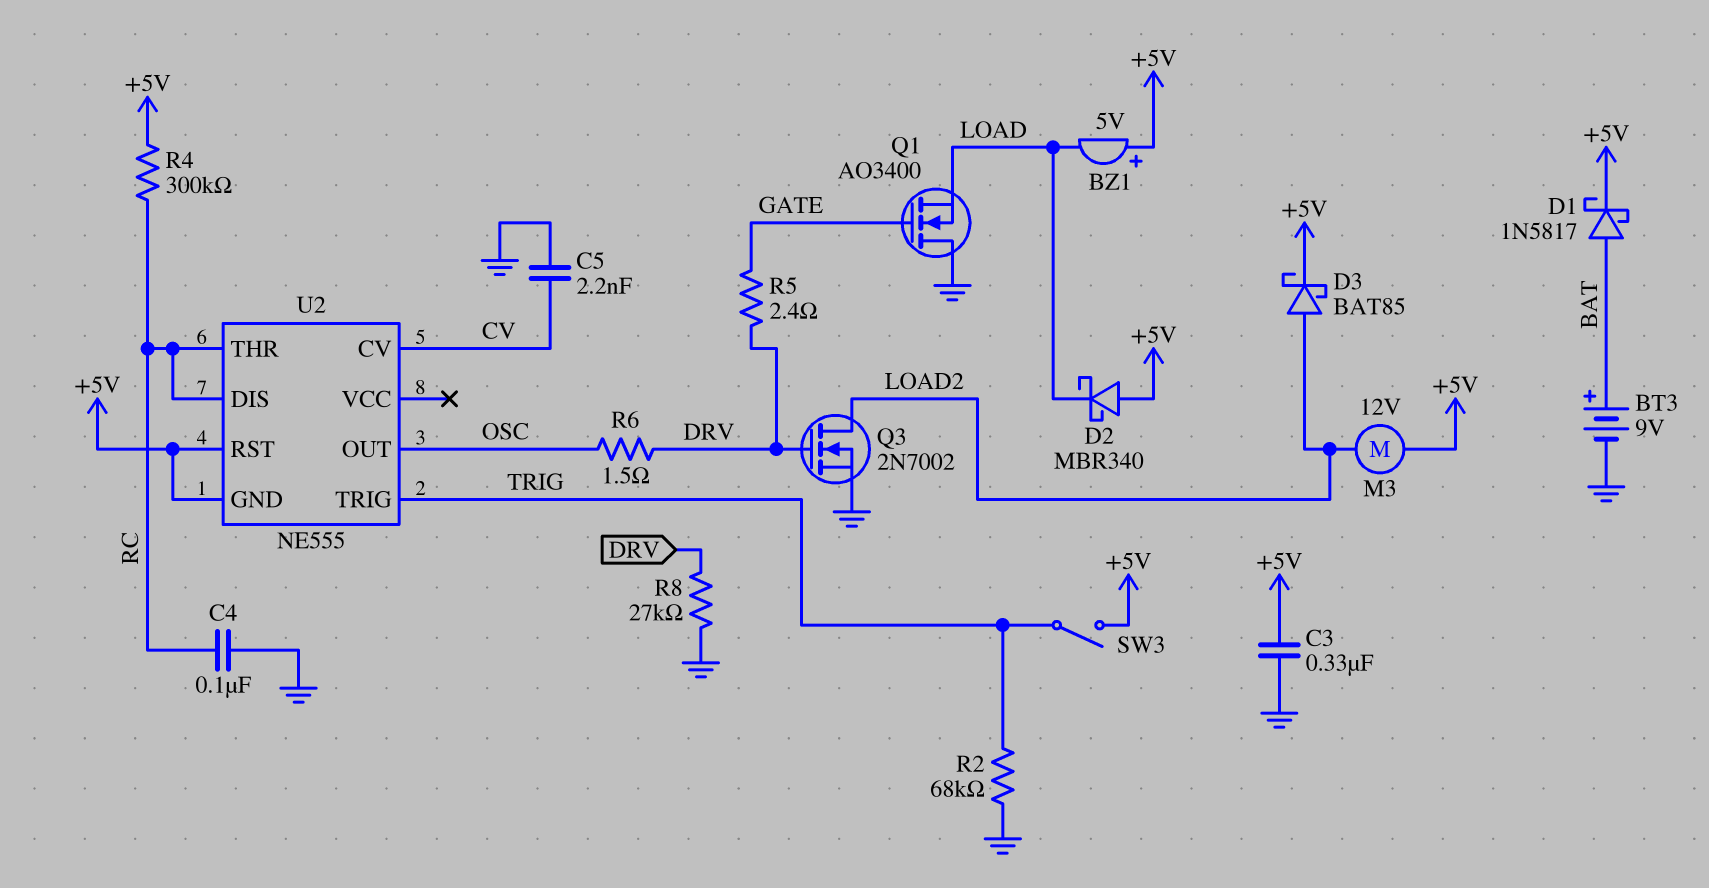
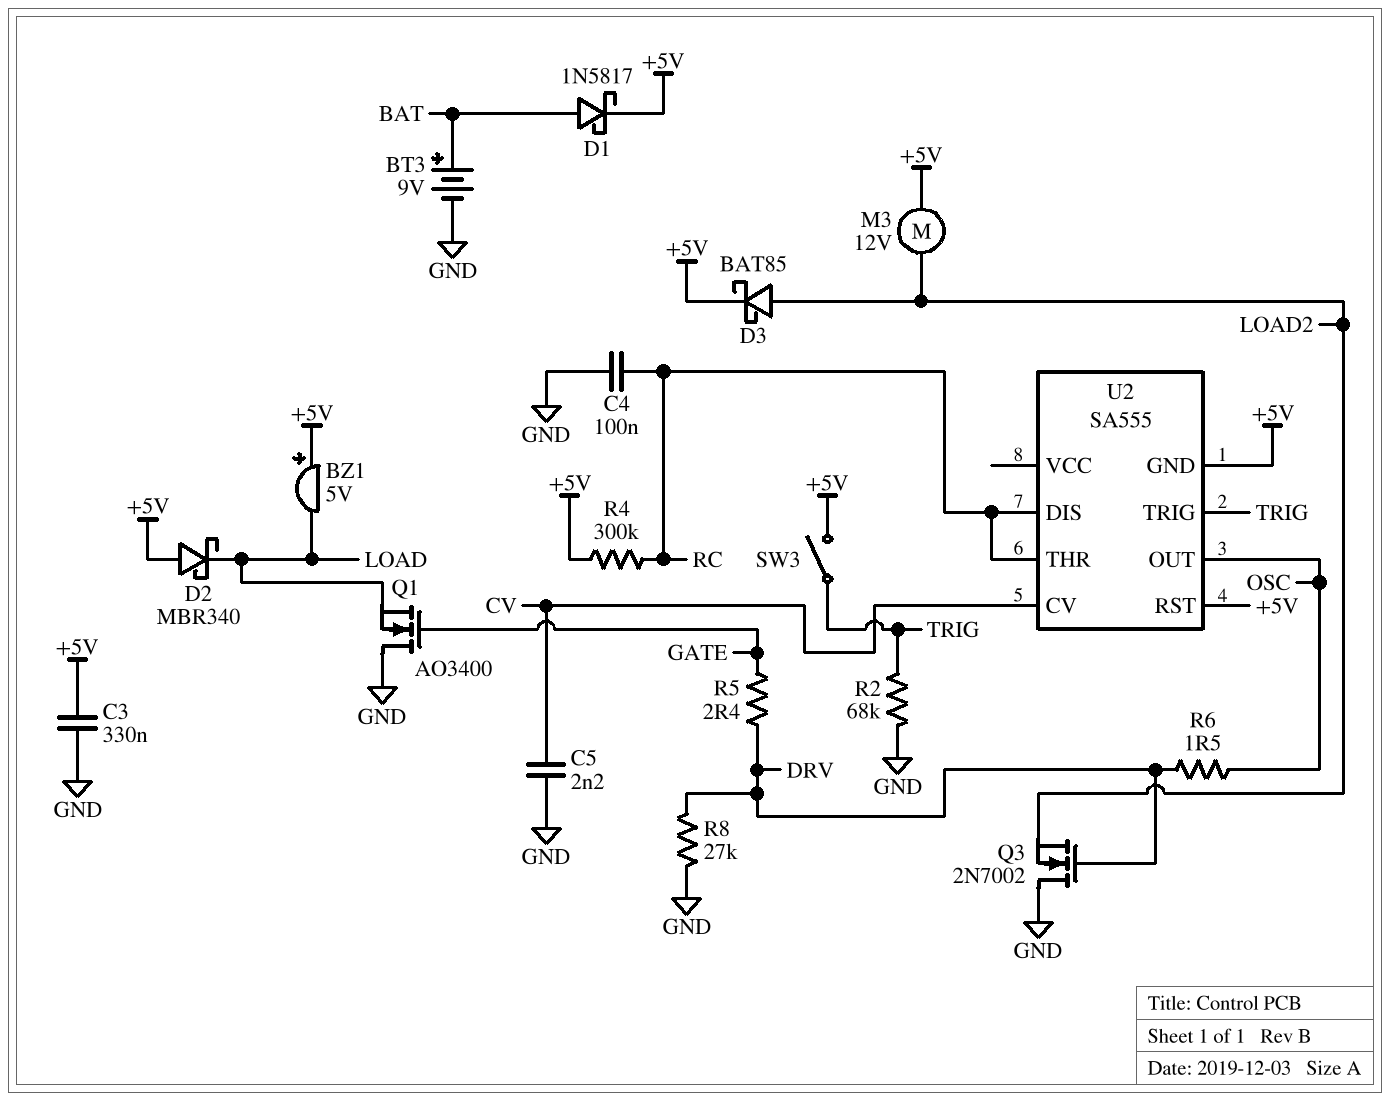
Q3: NMOS 2N7002 (G DRV, D LOAD2, S GND) -> NMOS 2N7002 (G DRV, D GND, S LOAD2)
U2: NE555 -> SA555

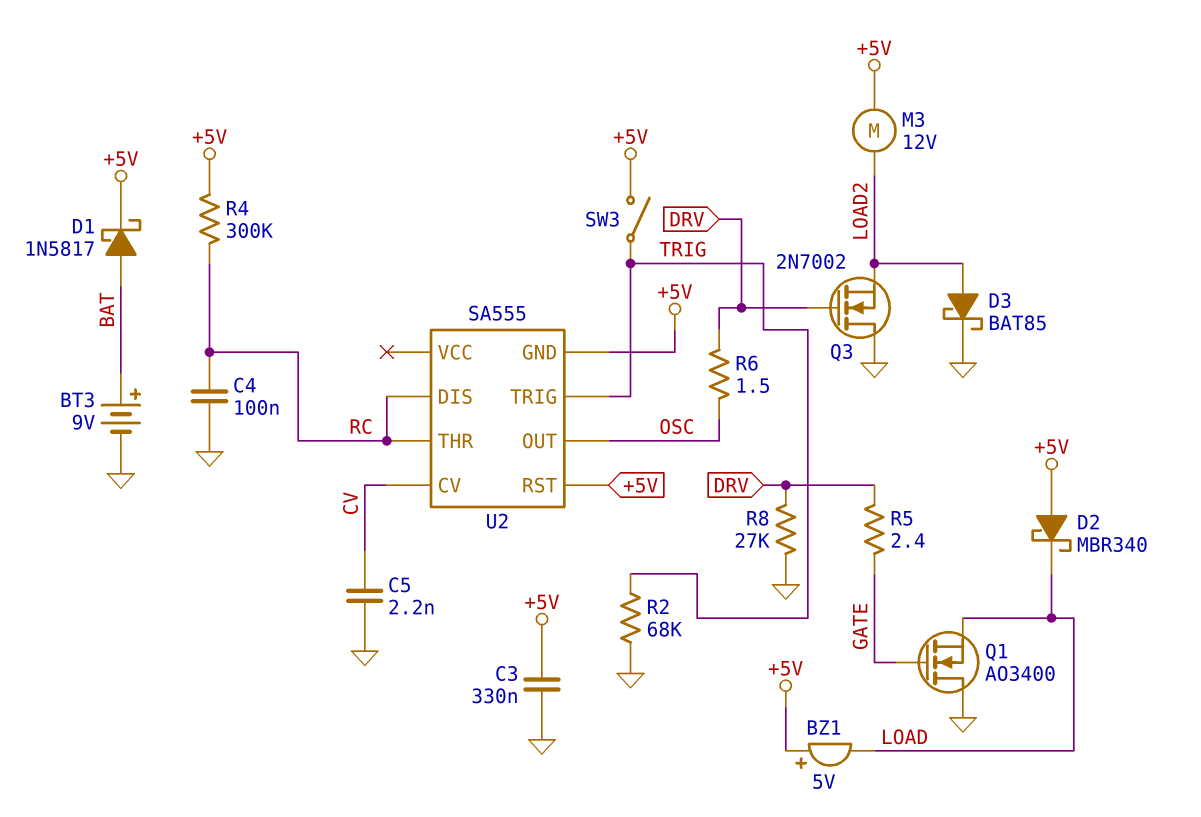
D3: schottky BAT85 (A LOAD2, K +5V) -> schottky BAT85 (A LOAD2, K GND)

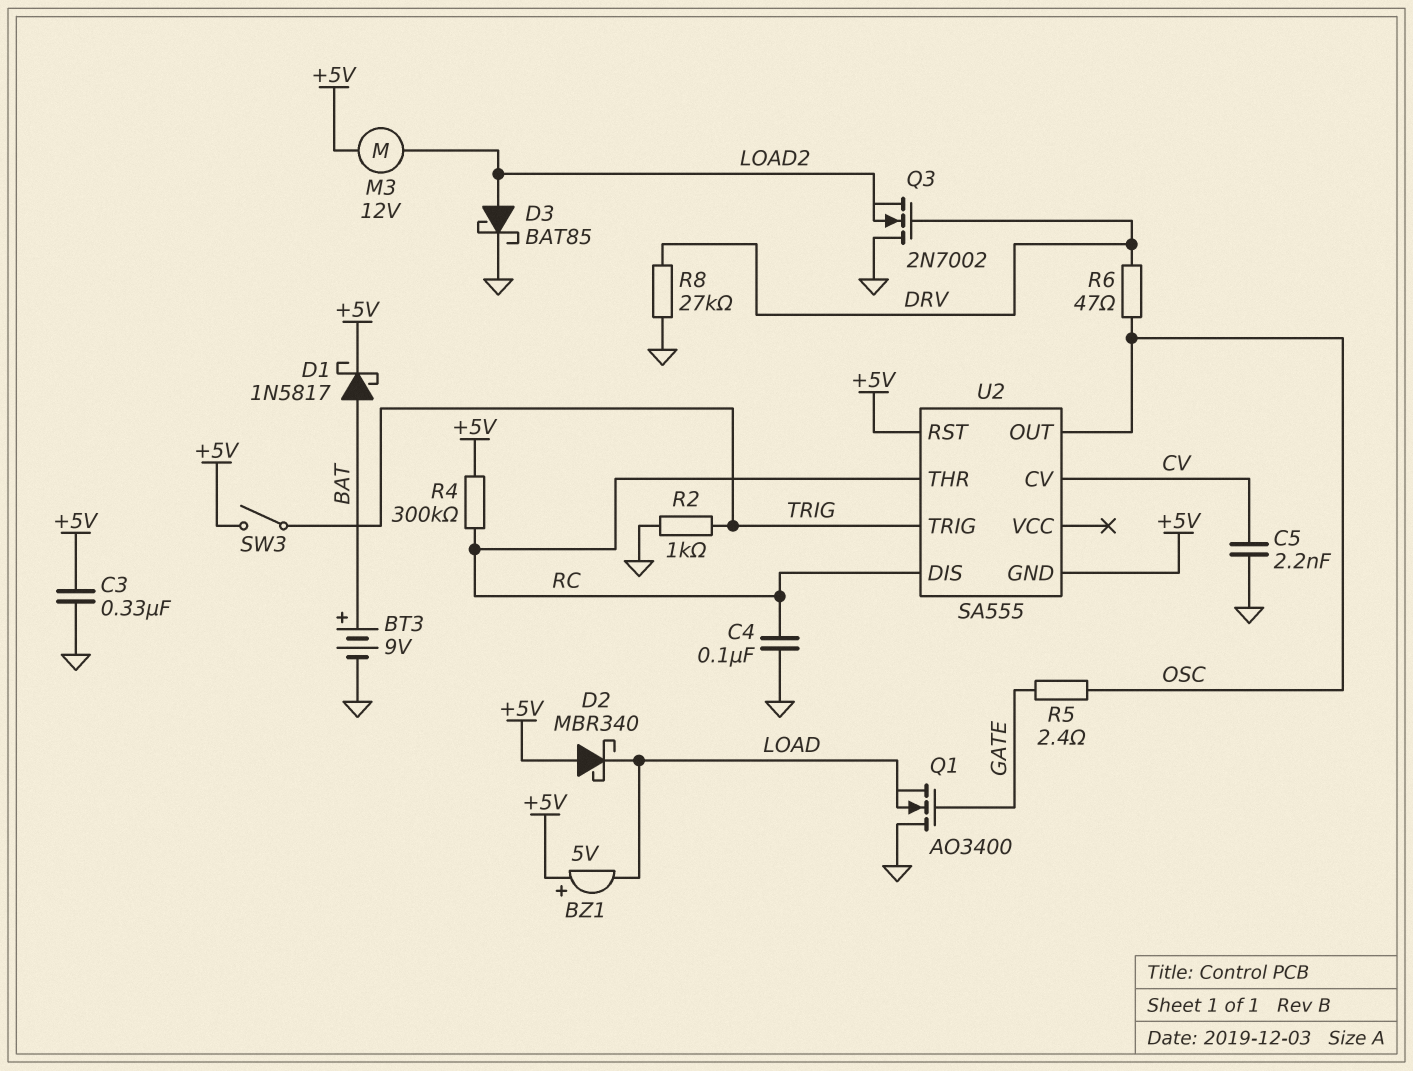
R2: 68k (GND, TRIG) -> 1k (GND, TRIG)
R5: 2.4 (DRV, GATE) -> 2.4 (GATE, OSC)
R6: 1.5 (DRV, OSC) -> 47 (DRV, OSC)

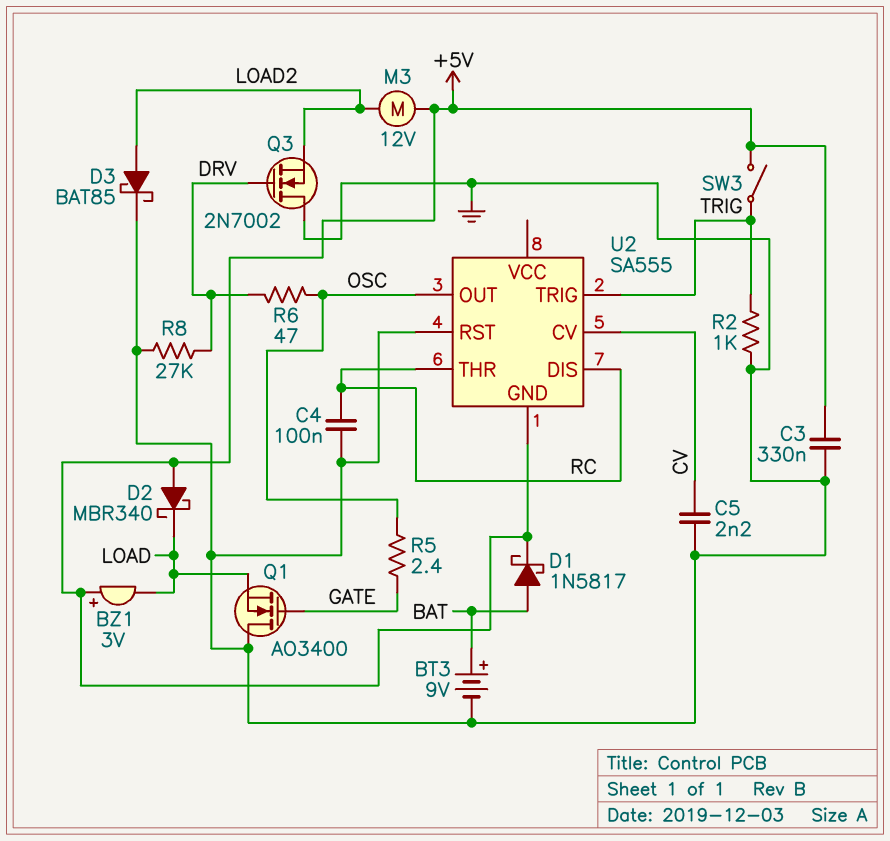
BZ1: buzzer 5V (plus +5V, minus LOAD) -> buzzer 3V (plus +5V, minus LOAD)
R4: 300k (+5V, RC) -> none
U2 pin RST: +5V -> GND

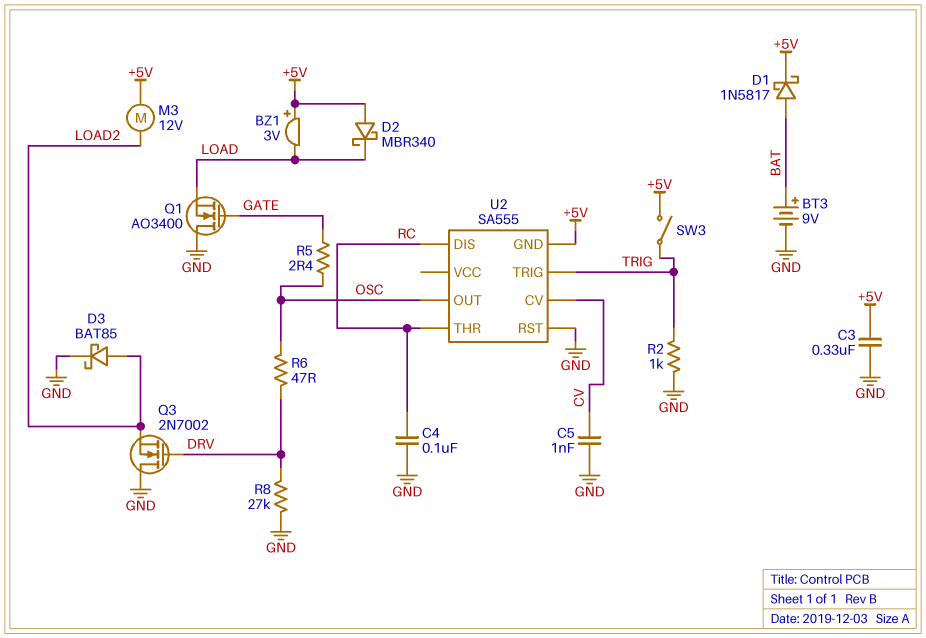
C5: 2.2nF (CV, GND) -> 1nF (CV, GND)

